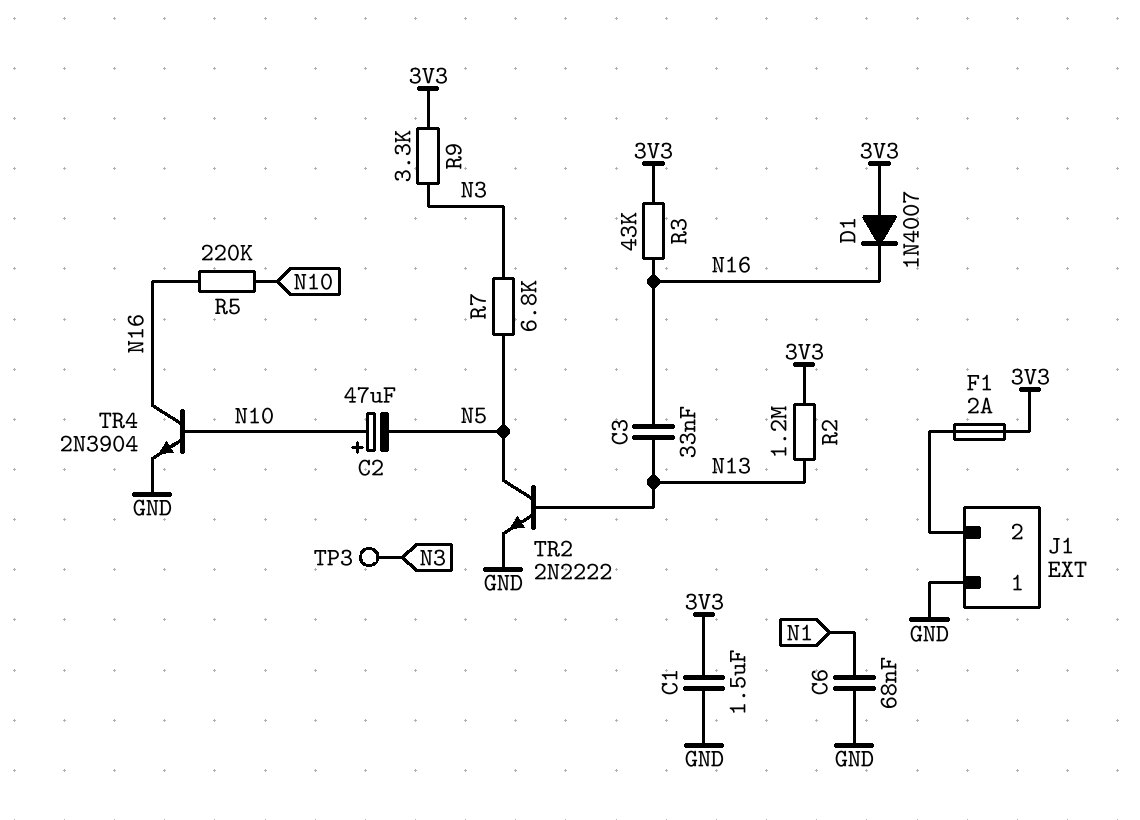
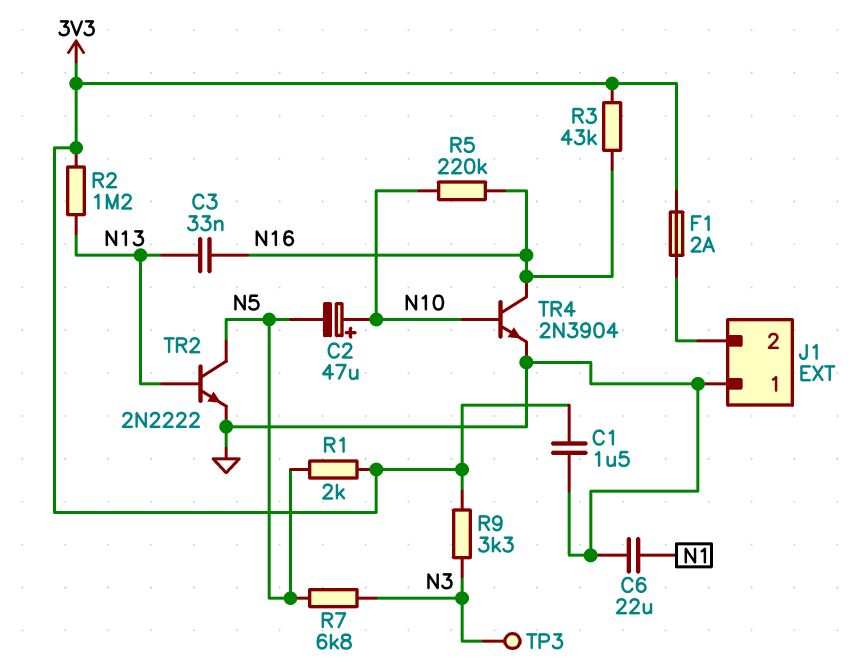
C6: 68nF (GND, N1) -> 22uF (GND, N1)
D1: diode 1N4007 (A 3V3, K N16) -> none
R1: none -> 2k (3V3, N5)

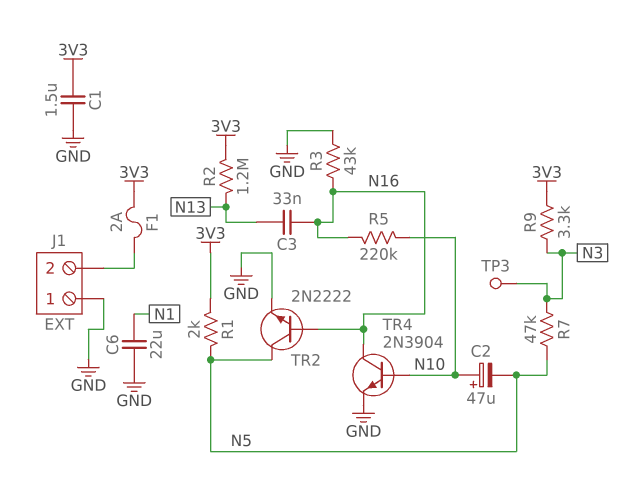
R3: 43k (3V3, N16) -> 43k (GND, N16)
R7: 6.8k (N3, N5) -> 47k (N3, N5)
TR2: NPN 2N2222 (B N13, C N5, E GND) -> NPN 2N2222 (B N16, C N5, E GND)

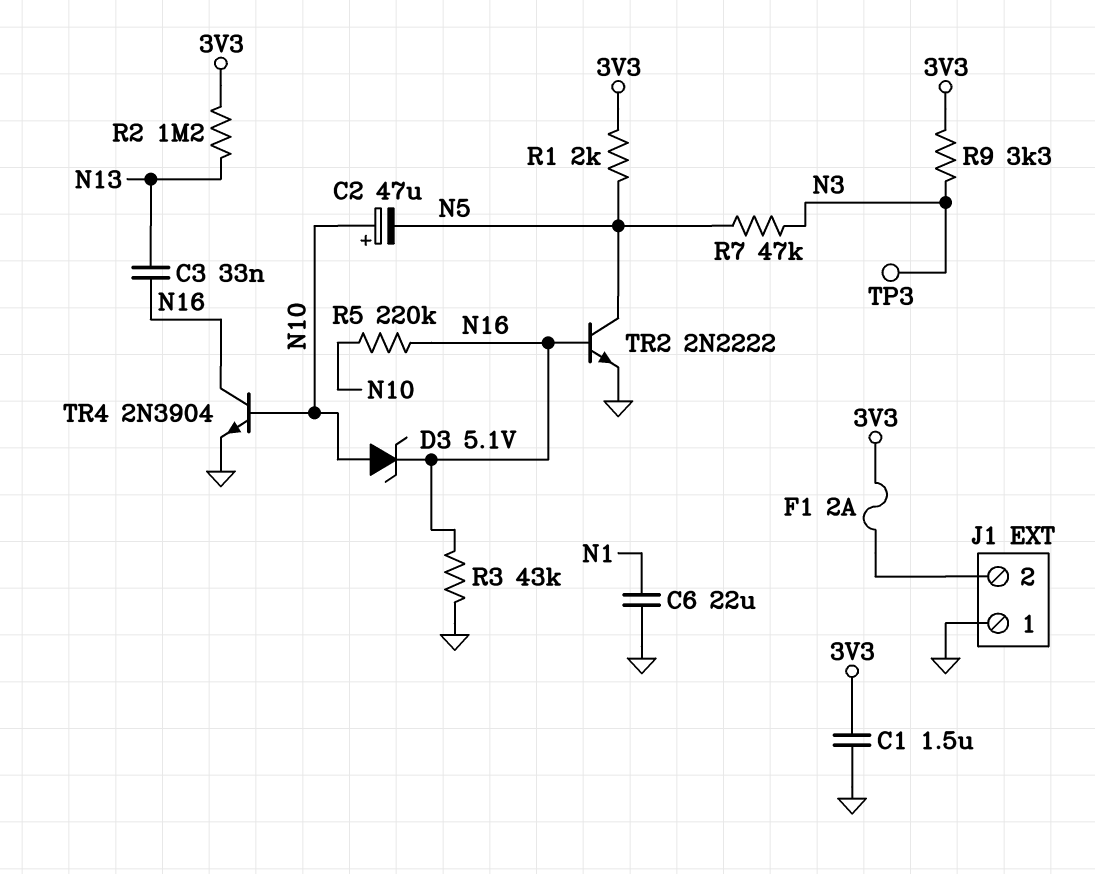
D3: none -> zener 5.1V (A N10, K N16)

